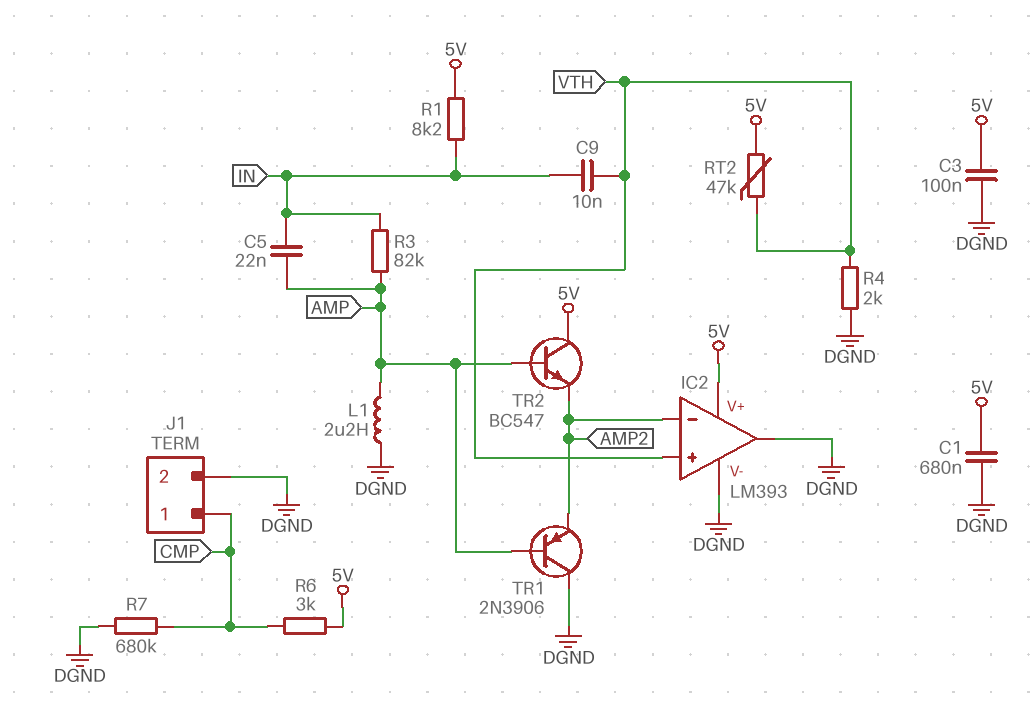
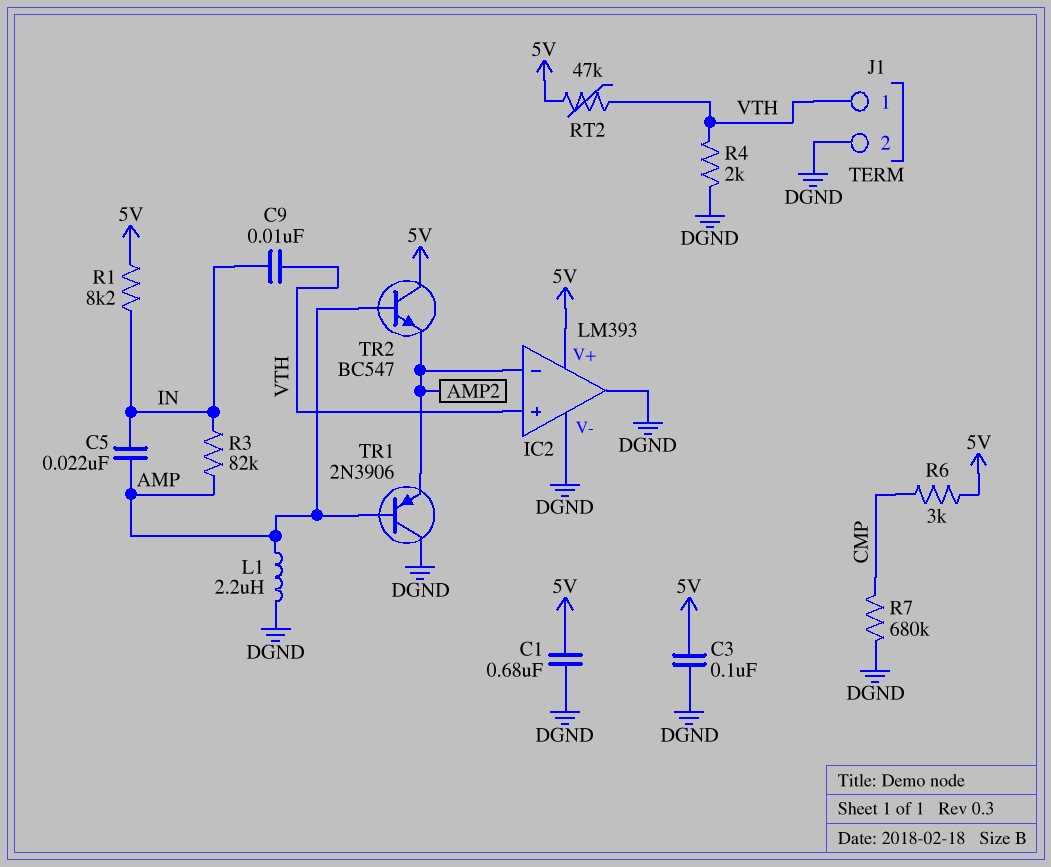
J1 pin 1: CMP -> VTH

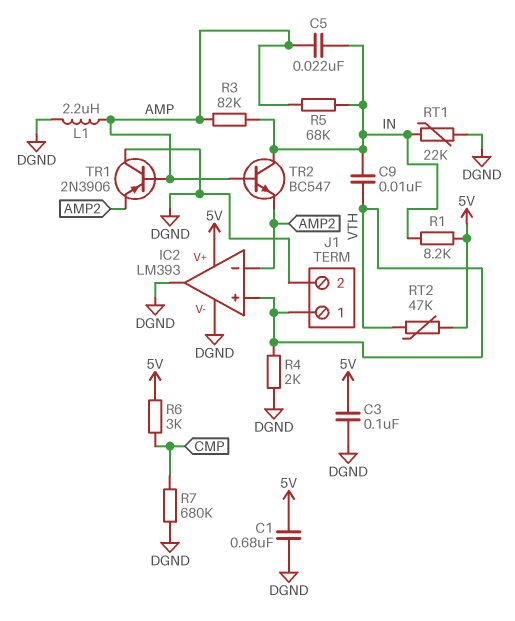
R5: none -> 68k (AMP, IN)
RT1: none -> 22k (DGND, IN)
TR2: NPN BC547 (B AMP, C 5V, E AMP2) -> NPN BC547 (B AMP, C IN, E AMP2)

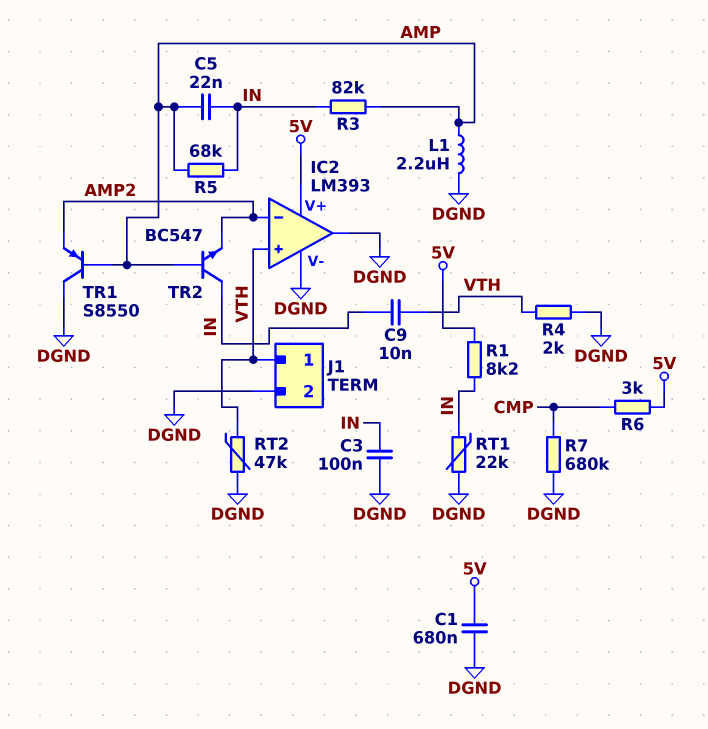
C3: 100nF (5V, DGND) -> 100nF (DGND, IN)
RT2: 47k (5V, VTH) -> 47k (DGND, VTH)
TR1: PNP 2N3906 (B AMP, C DGND, E AMP2) -> PNP S8550 (B AMP, C DGND, E AMP2)

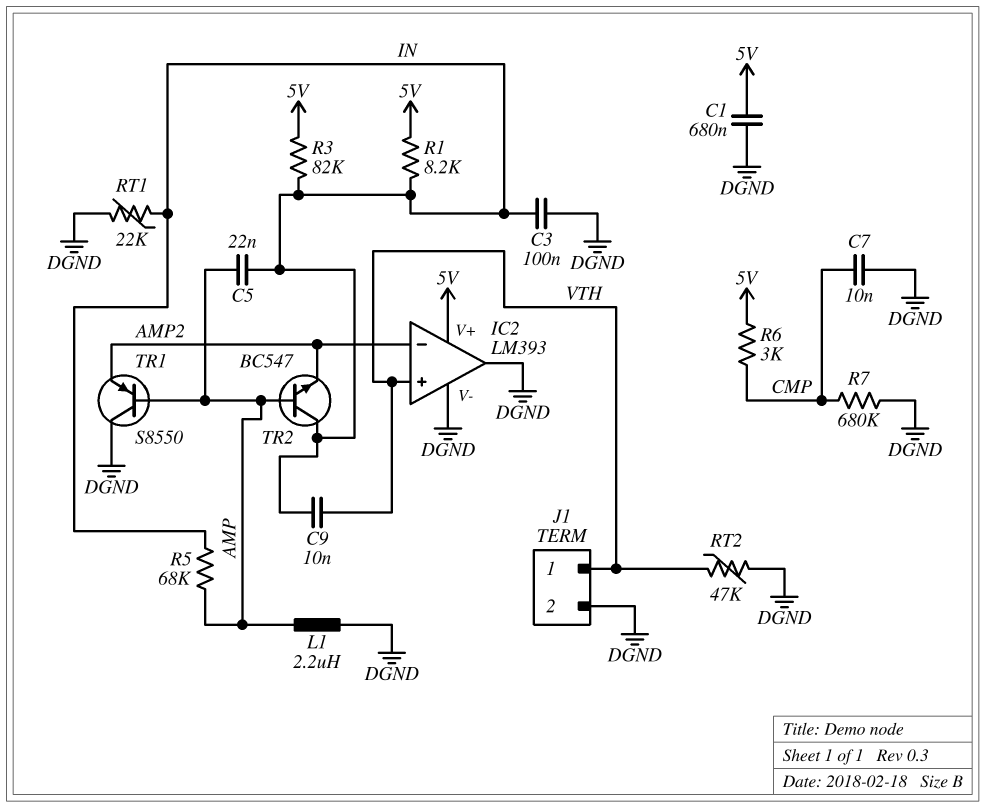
C7: none -> 10nF (CMP, DGND)
R3: 82k (AMP, IN) -> 82k (5V, IN)
R4: 2k (DGND, VTH) -> none

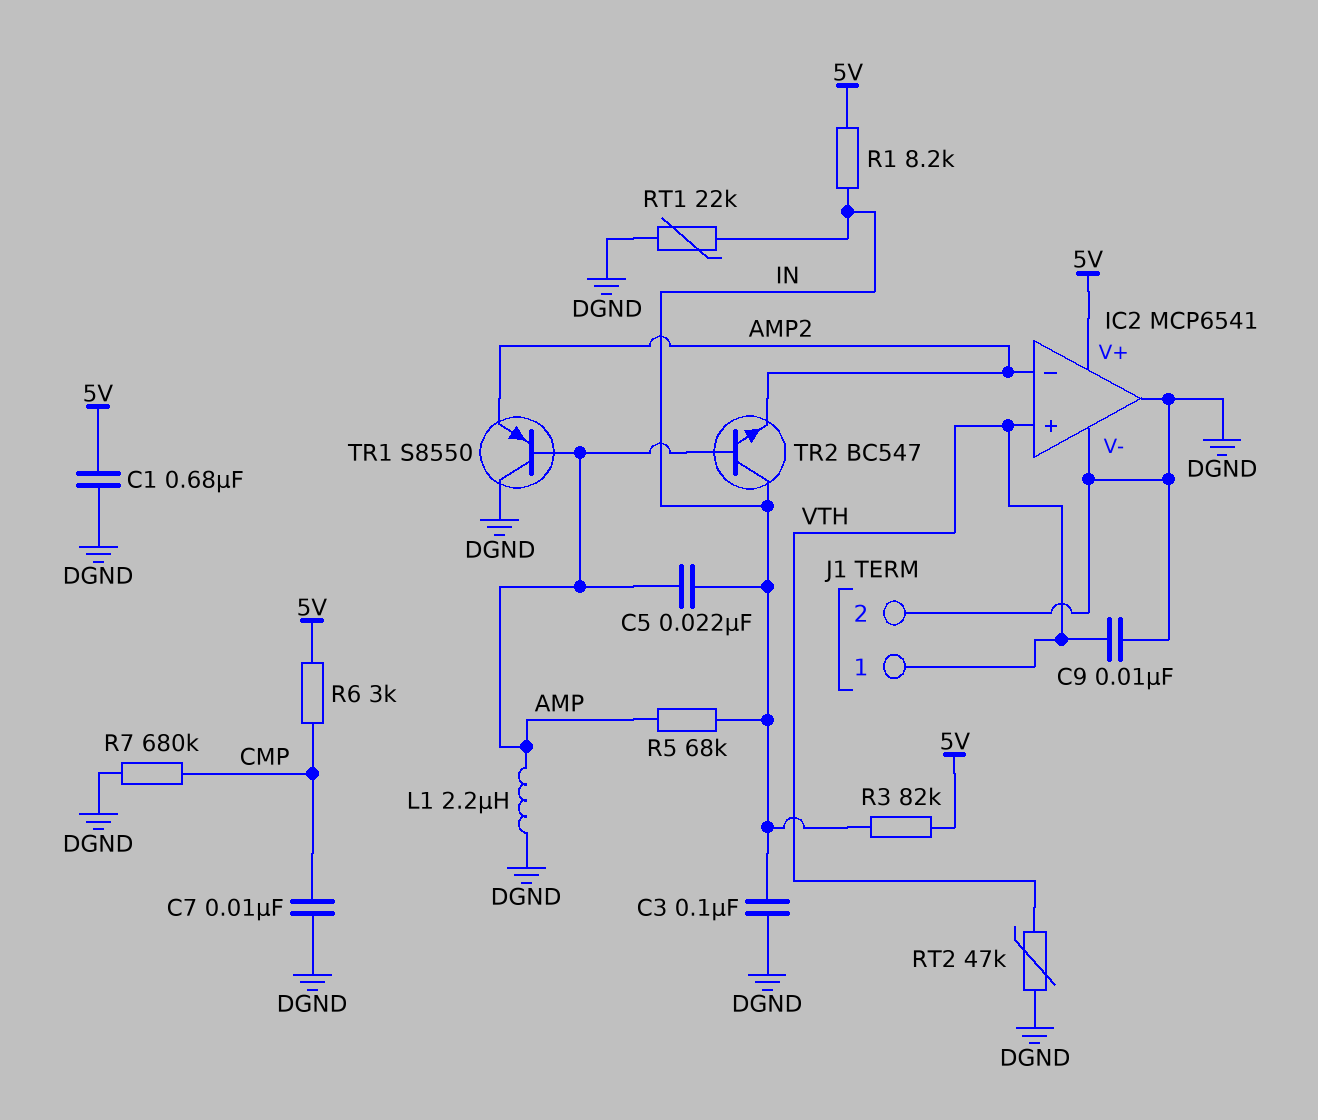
C9: 10nF (IN, VTH) -> 10nF (DGND, VTH)
IC2: LM393 -> MCP6541

